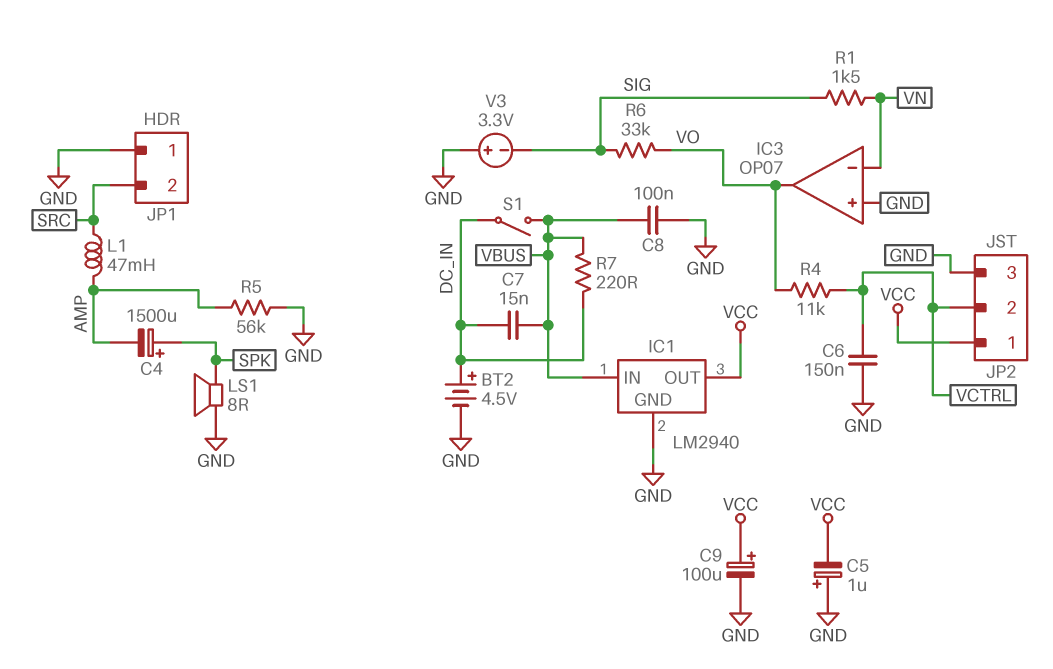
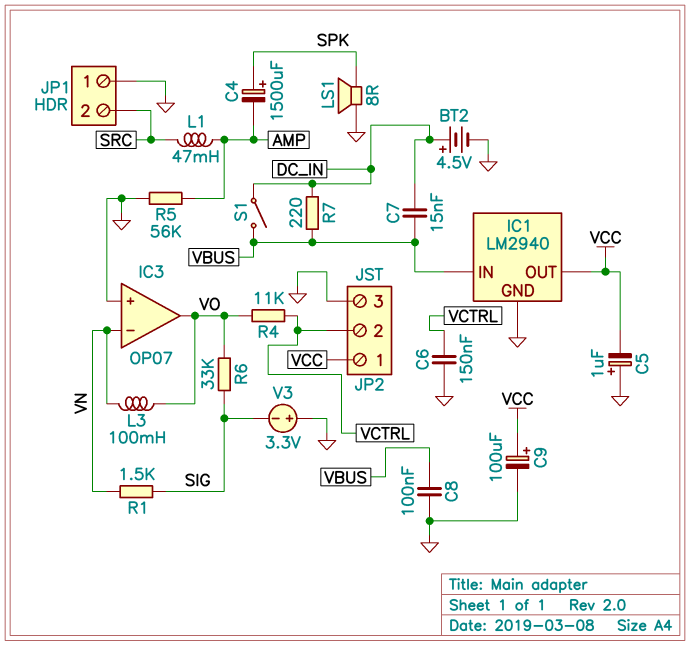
L3: none -> 100mH (VN, VO)

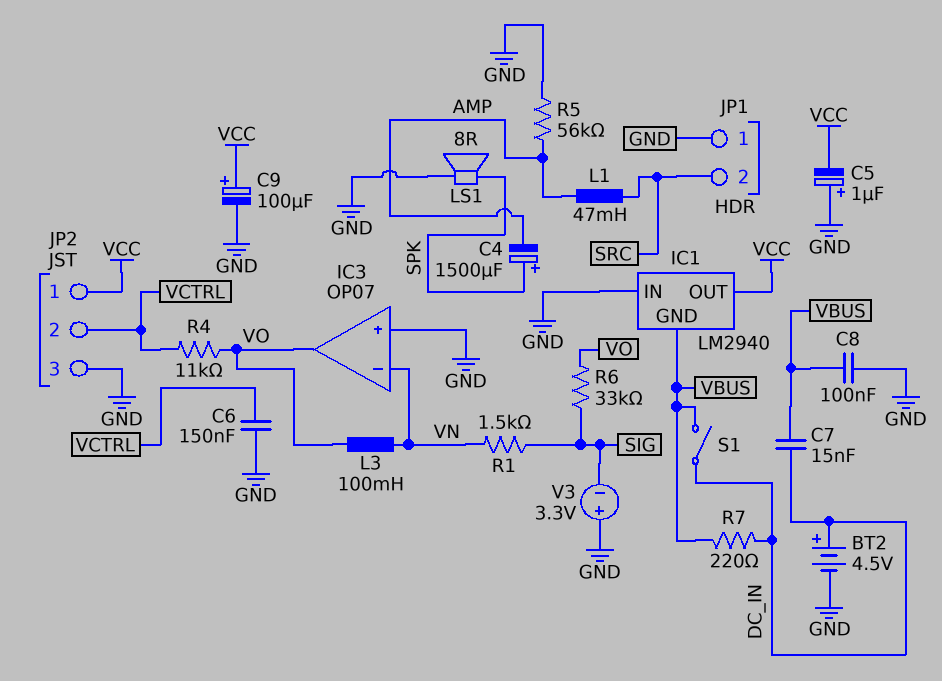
IC1 pin GND: GND -> VBUS
IC1 pin IN: VBUS -> GND

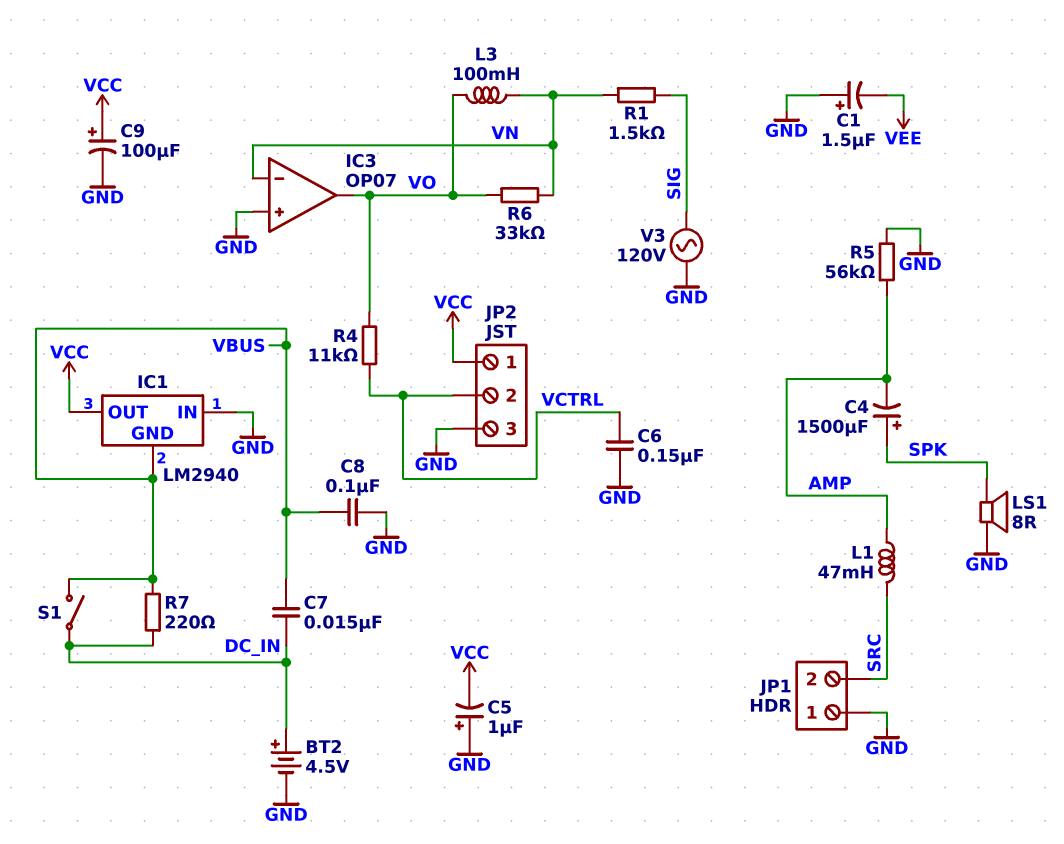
C1: none -> 1.5uF (plus GND, minus VEE)
R6: 33k (SIG, VO) -> 33k (VN, VO)
V3: 3.3V (plus GND, minus SIG) -> AC 120V (GND, SIG)

